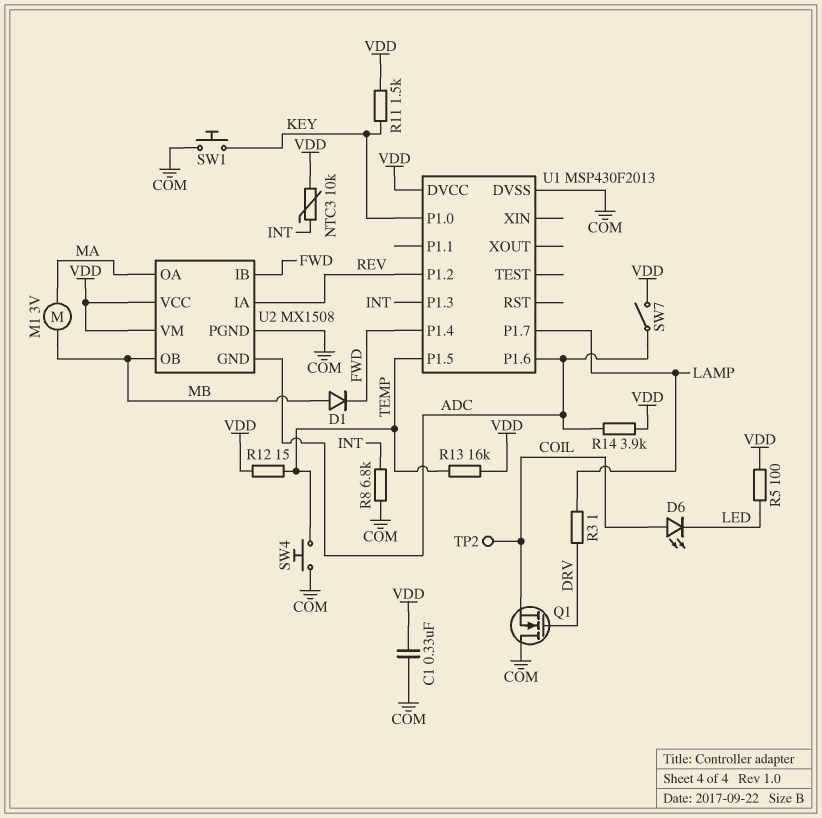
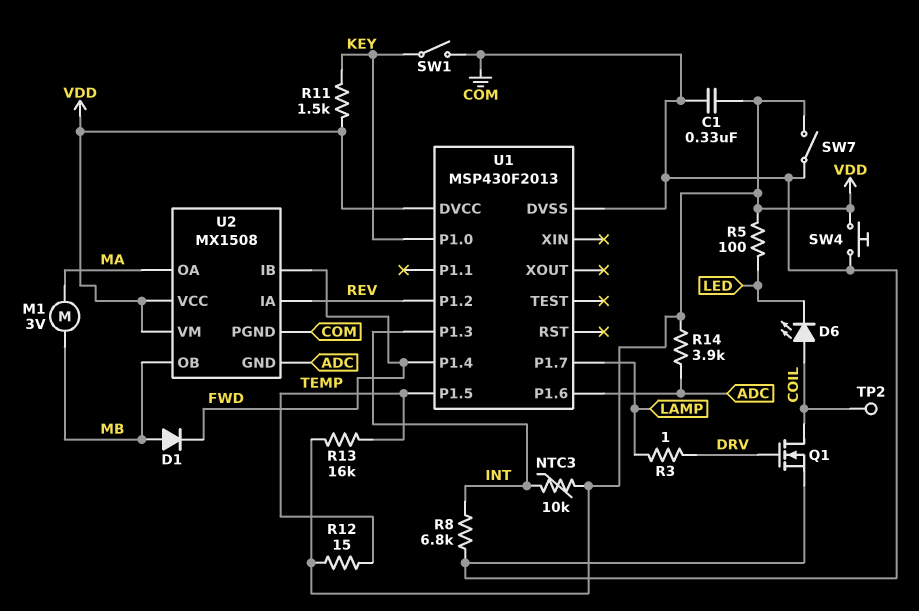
Q1: NMOS (G DRV, D COM, S COIL) -> NMOS (G DRV, D COIL, S COM)
SW1: button (COM, KEY) -> switch (COM, KEY)
SW4: button (COM, TEMP) -> button (COM, VDD)
SW7: switch (ADC, VDD) -> switch (COM, VDD)

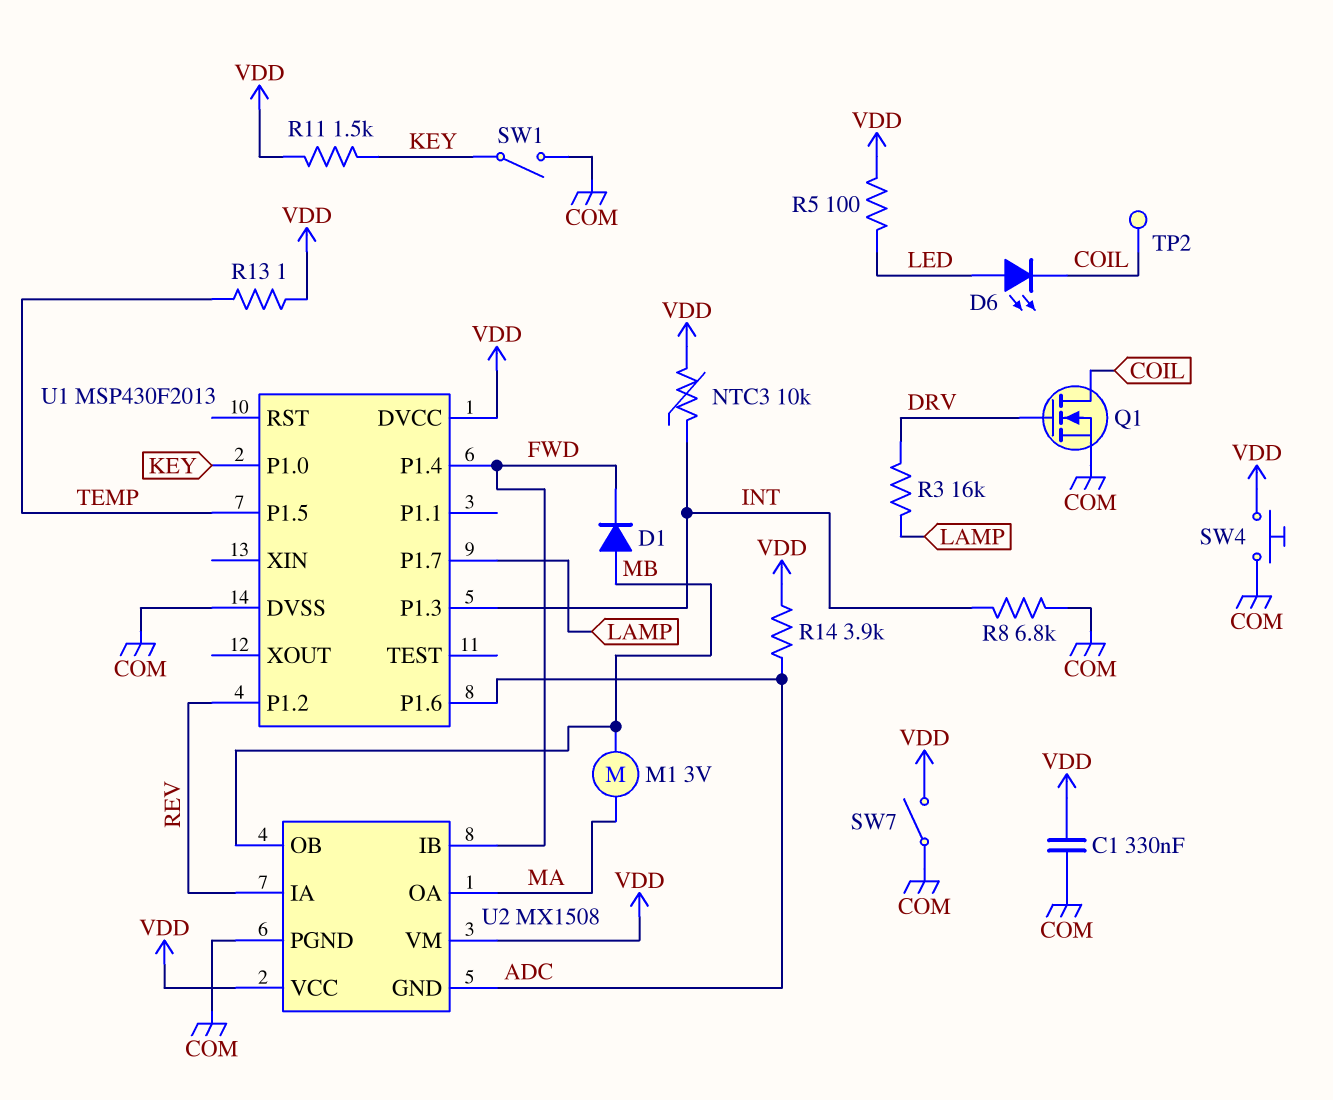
D6: LED (A COIL, K LED) -> LED (A LED, K COIL)
R3: 1 (DRV, LAMP) -> 16k (DRV, LAMP)
R12: 15 (TEMP, VDD) -> none
R13: 16k (TEMP, VDD) -> 1 (TEMP, VDD)

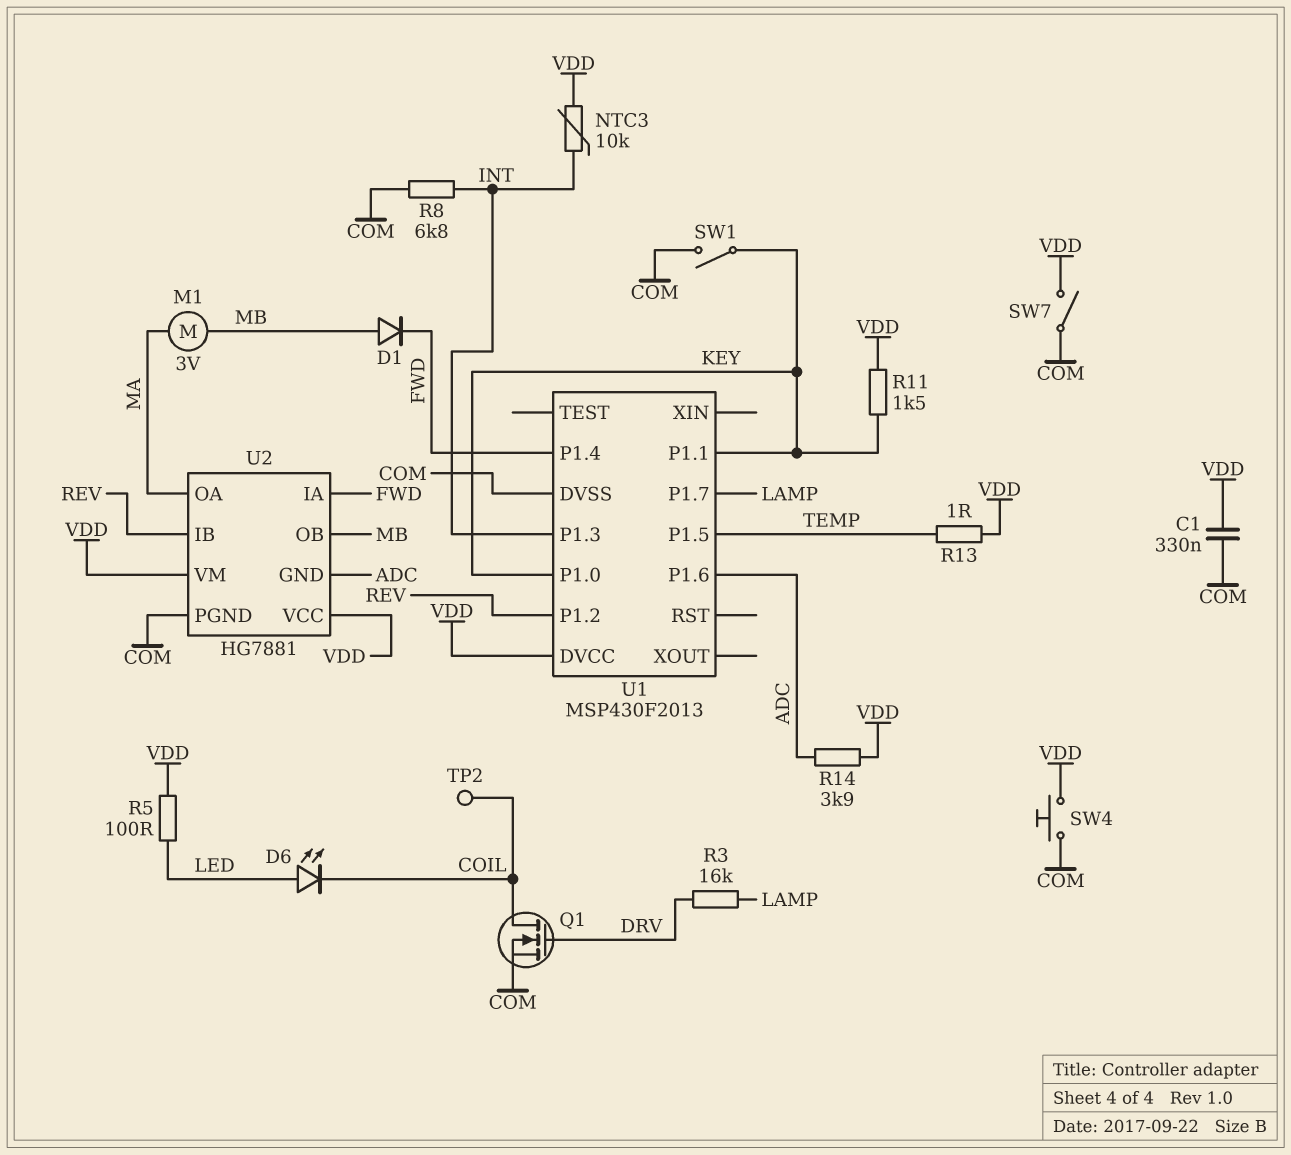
U1 pin P1.1: none -> KEY
U2: MX1508 -> HG7881
U2 pin IA: REV -> FWD
U2 pin IB: FWD -> REV

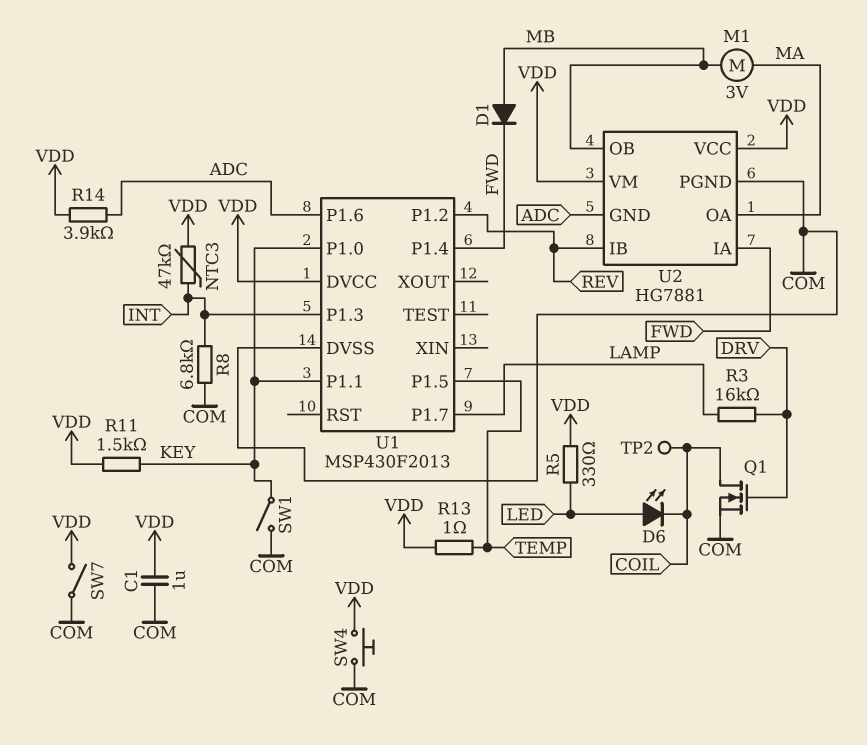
C1: 330nF (COM, VDD) -> 1uF (COM, VDD)
NTC3: 10k (INT, VDD) -> 47k (INT, VDD)
R5: 100 (LED, VDD) -> 330 (LED, VDD)

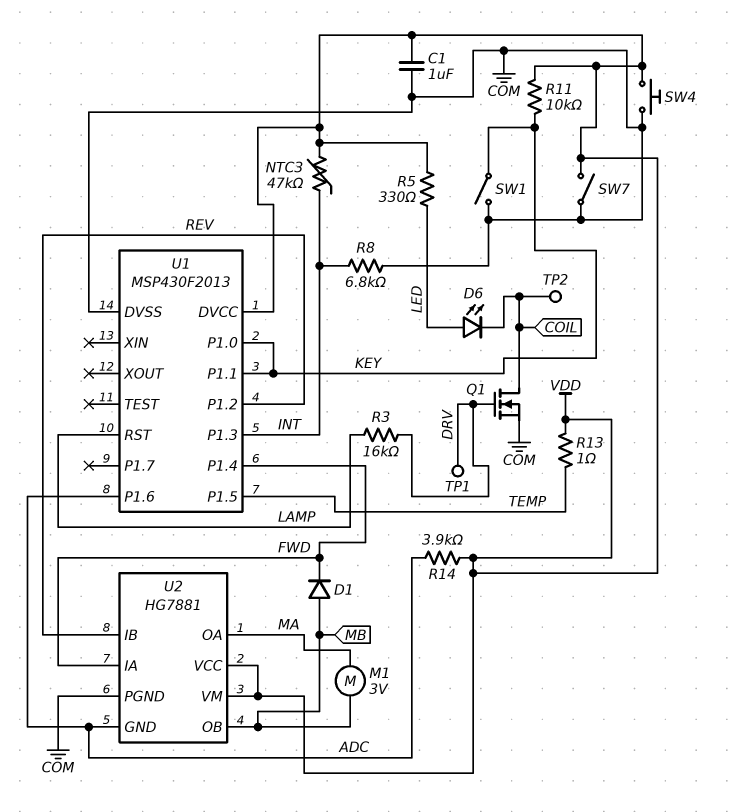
R11: 1.5k (KEY, VDD) -> 10k (KEY, VDD)
TP1: none -> test point (DRV)
U1 pin P1.7: LAMP -> none
U1 pin RST: none -> LAMP

